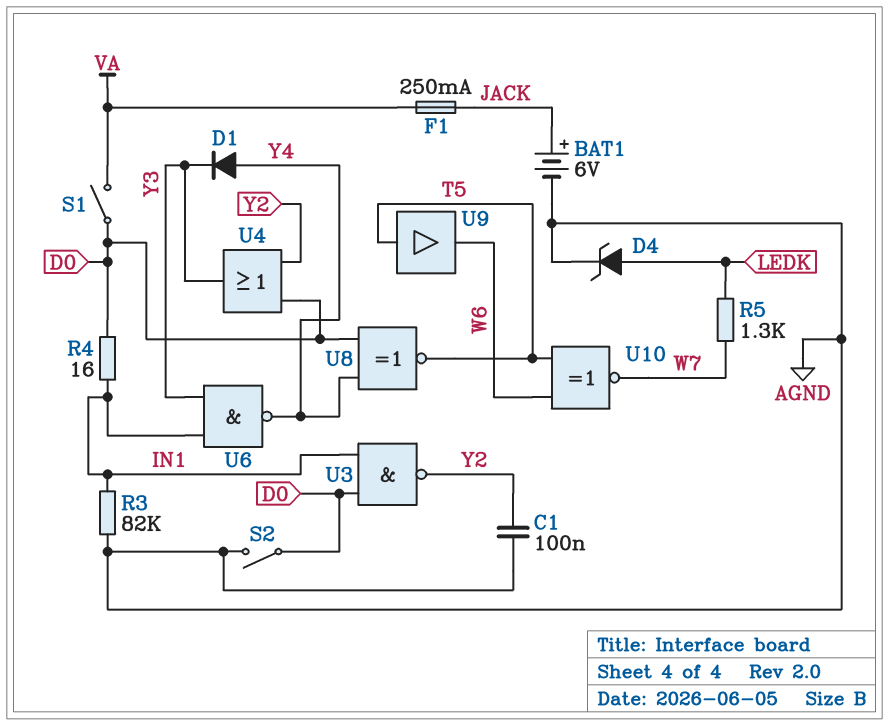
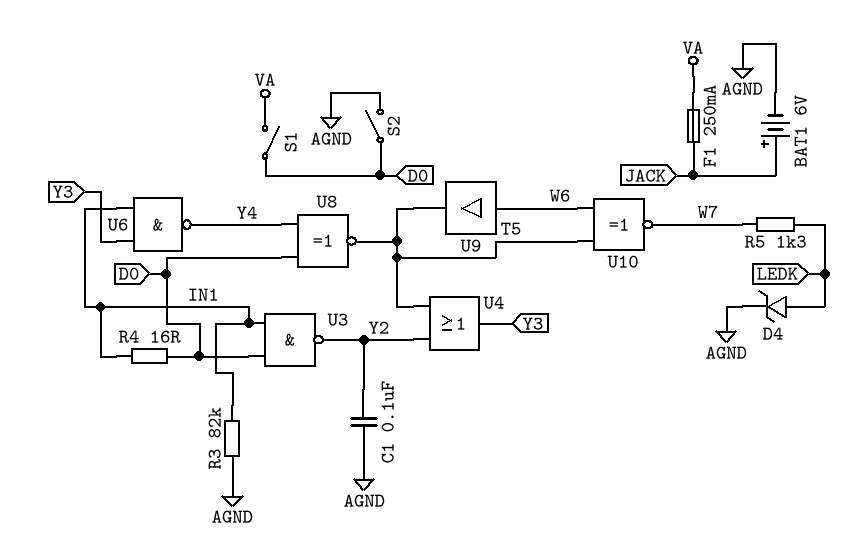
D1: diode (A Y4, K Y3) -> none
U4: OR (in D0, in Y2, out Y3) -> OR (in T5, in Y2, out Y3)
U9: buffer (in T5, out W6) -> buffer (in W6, out T5)

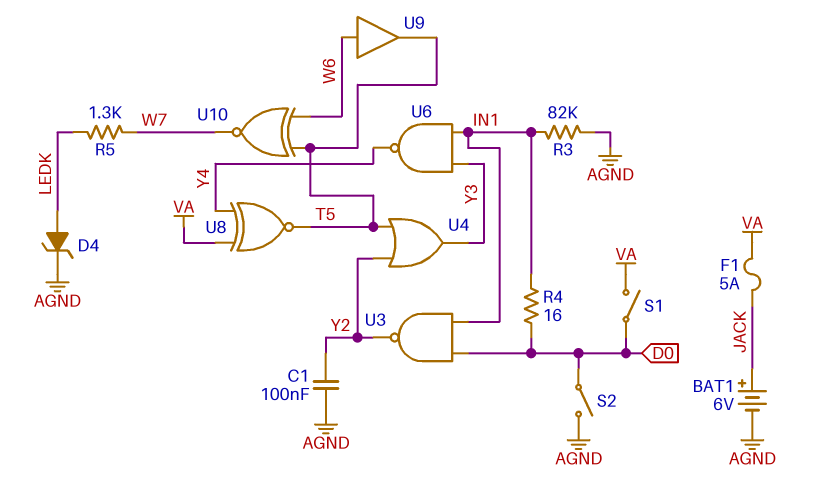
F1: 250mA (JACK, VA) -> 5A (JACK, VA)
U8: XNOR (in D0, in Y4, out T5) -> XNOR (in VA, in Y4, out T5)

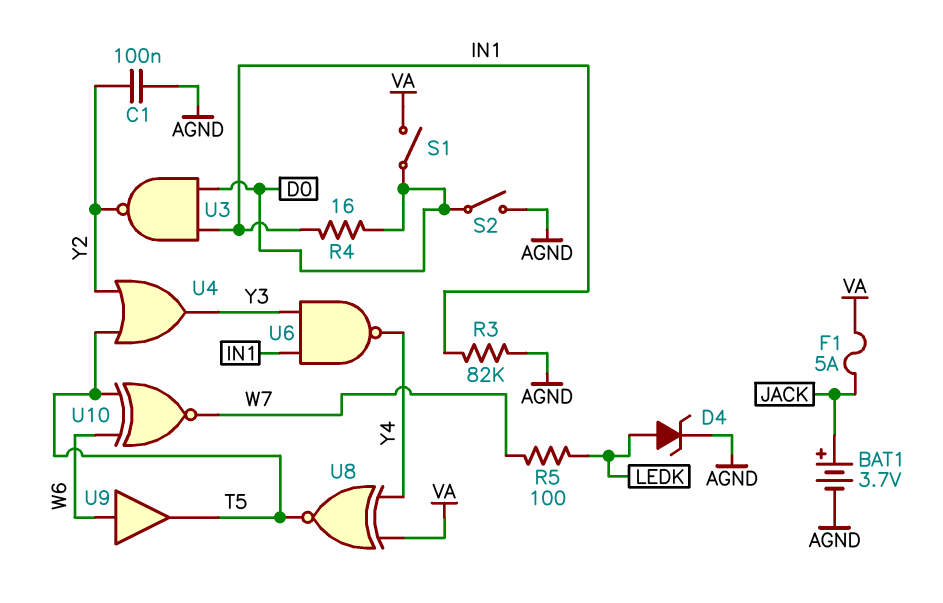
BAT1: 6V (plus JACK, minus AGND) -> 3.7V (plus JACK, minus AGND)
R5: 1.3k (LEDK, W7) -> 100 (LEDK, W7)

